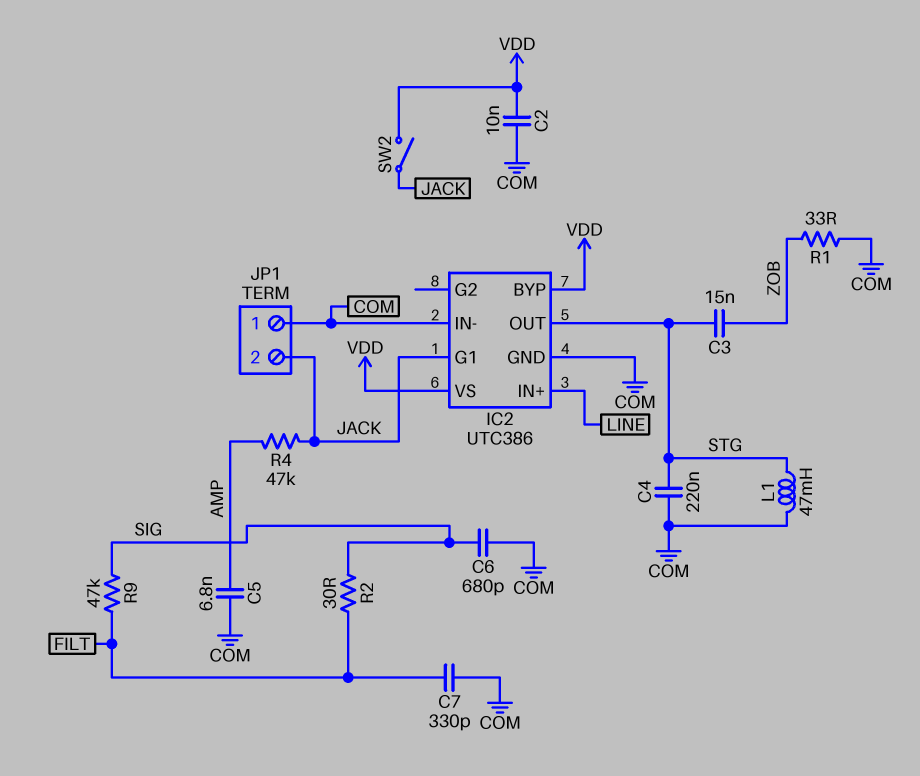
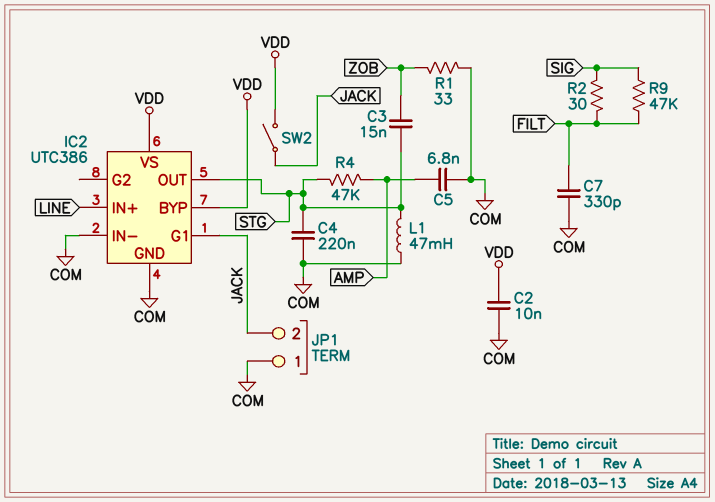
C6: 680pF (COM, SIG) -> none
R4: 47k (AMP, JACK) -> 47k (AMP, STG)

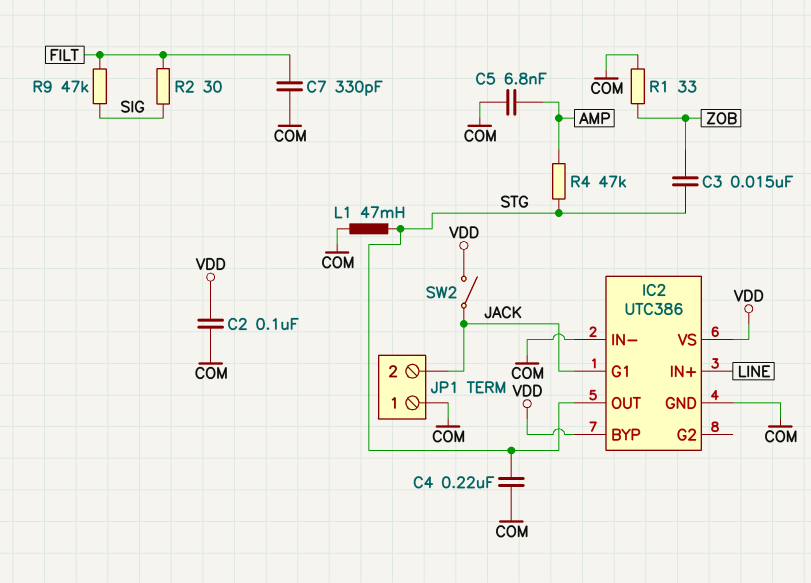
C2: 10nF (COM, VDD) -> 100nF (COM, VDD)

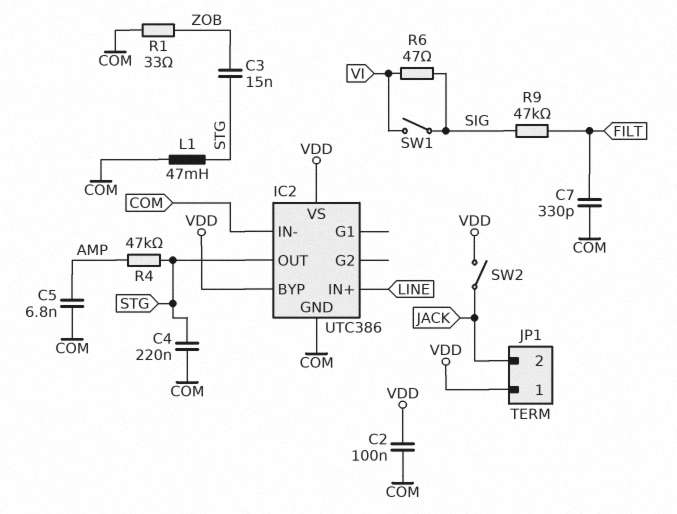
IC2 pin G1: JACK -> none
JP1 pin 1: COM -> VDD
R2: 30 (FILT, SIG) -> none
R6: none -> 47 (SIG, VI)
SW1: none -> switch (SIG, VI)

